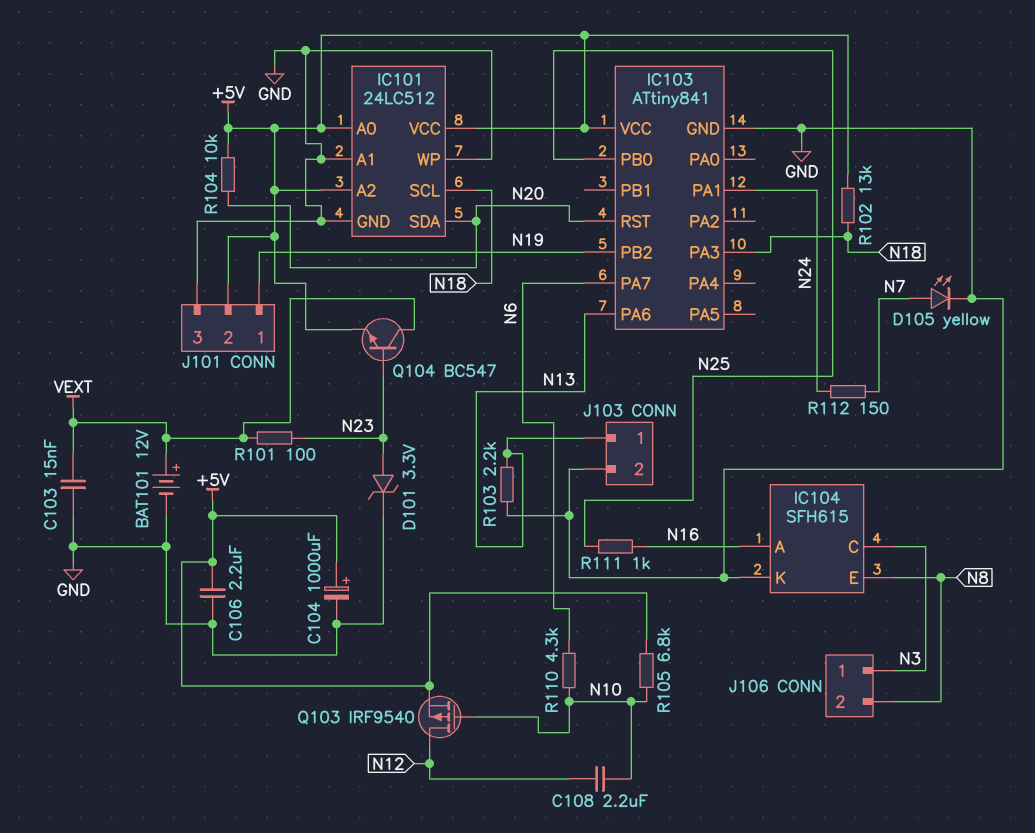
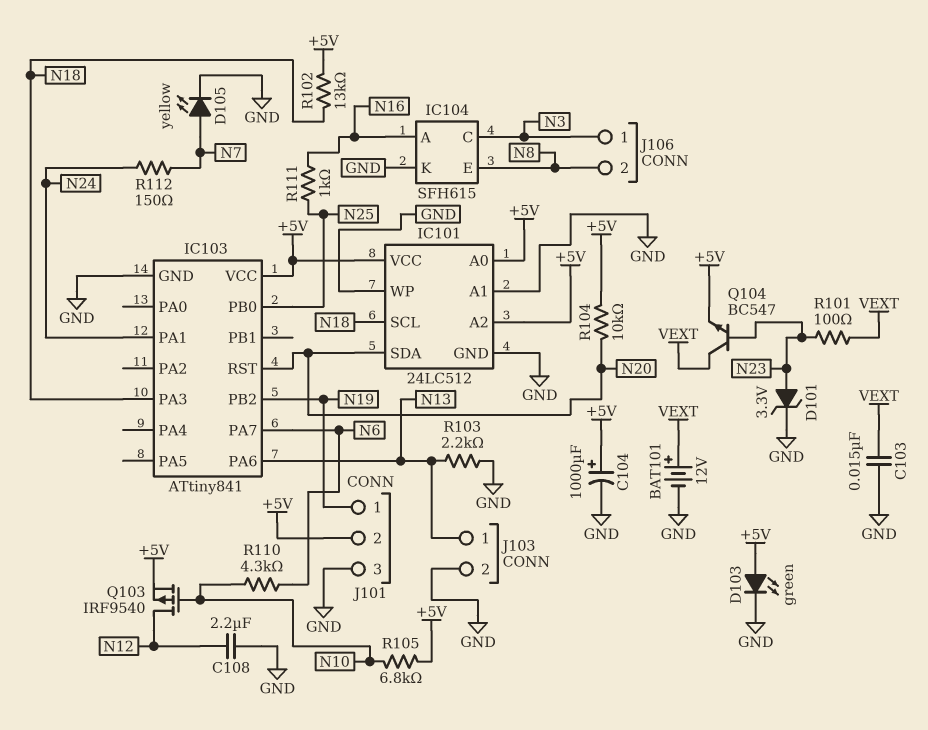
C106: 2.2uF (+5V, GND) -> none
C108: 2.2uF (N10, N12) -> 2.2uF (GND, N12)
D103: none -> LED green (A +5V, K GND)

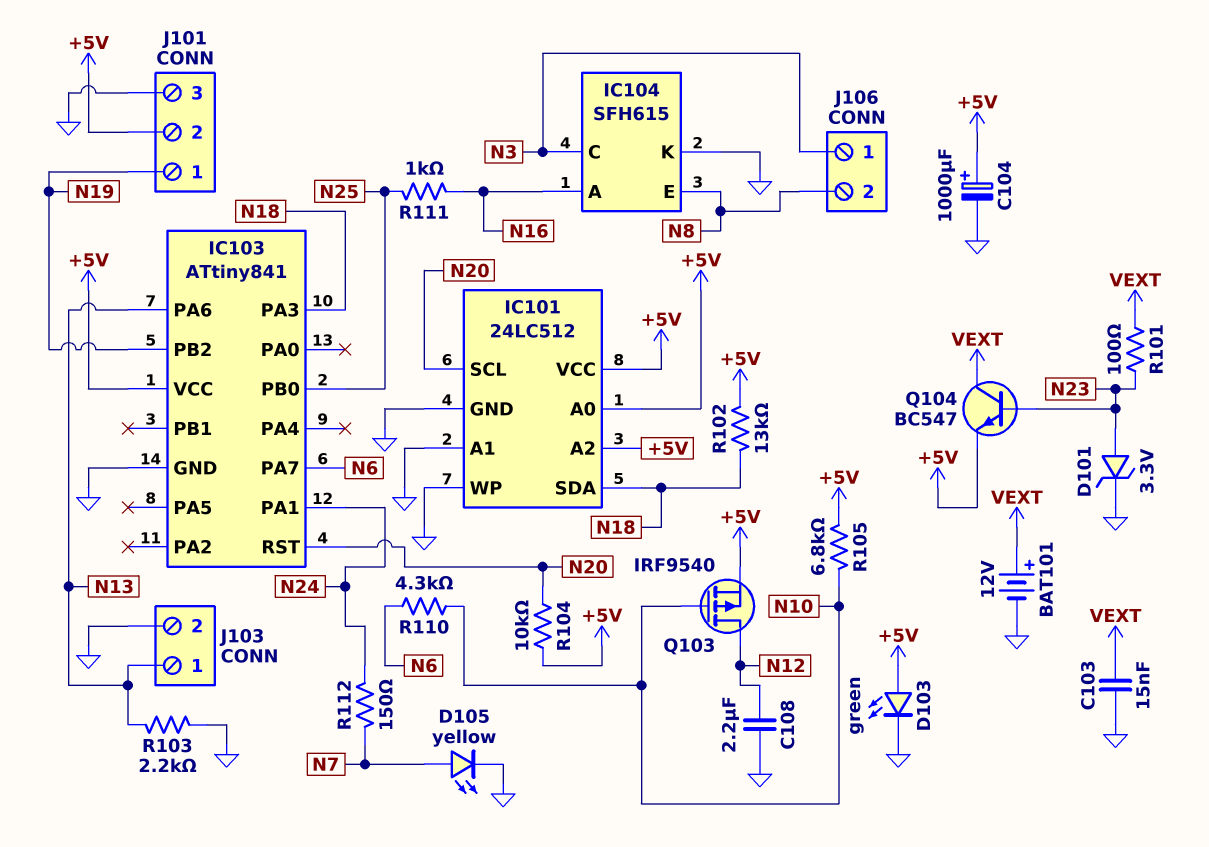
IC101 pin SCL: N18 -> N20
IC101 pin SDA: N20 -> N18

